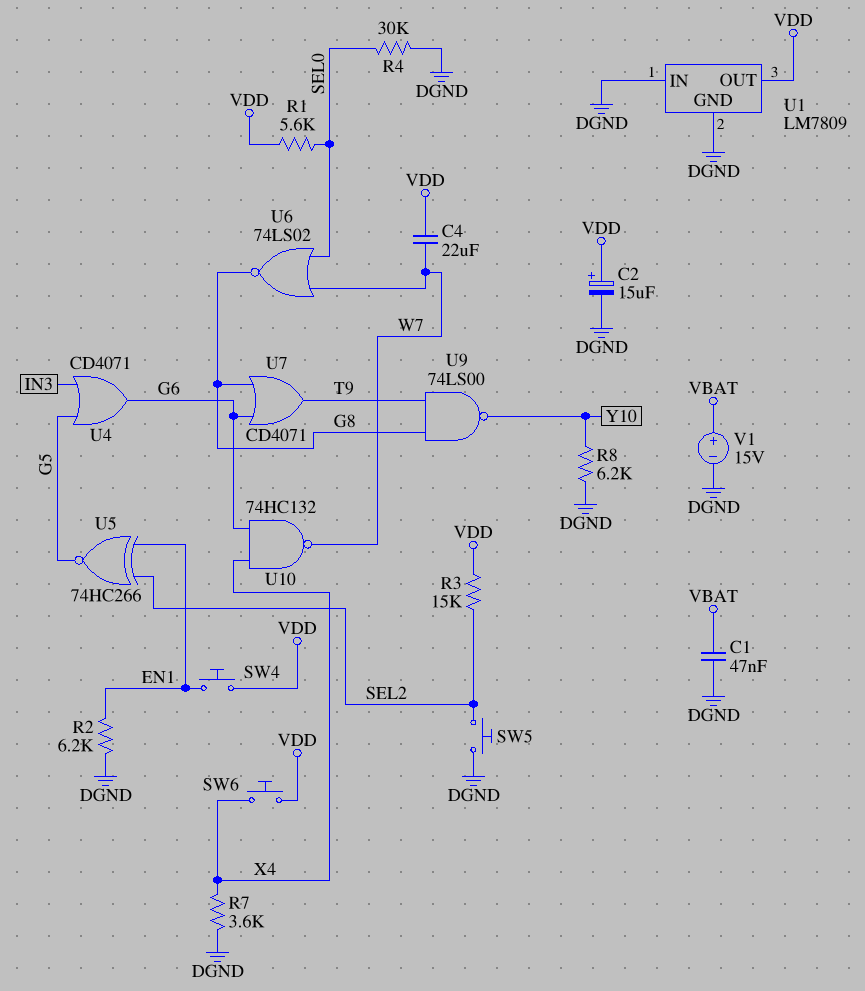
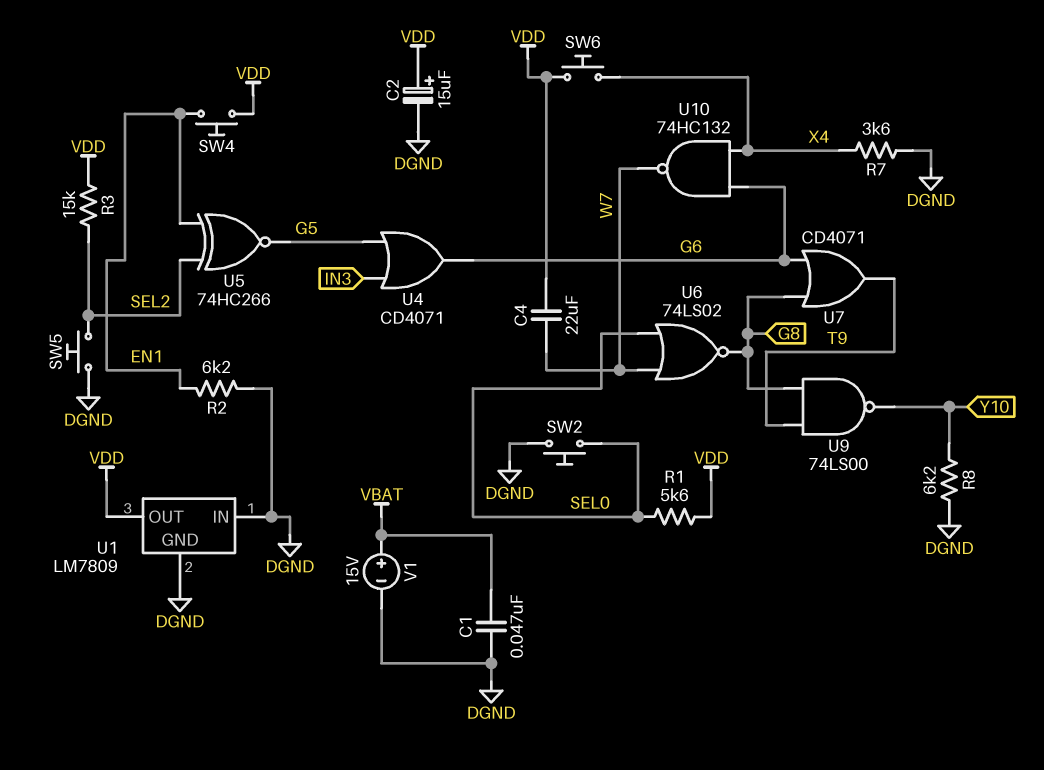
R4: 30k (DGND, SEL0) -> none
SW2: none -> button (DGND, SEL0)

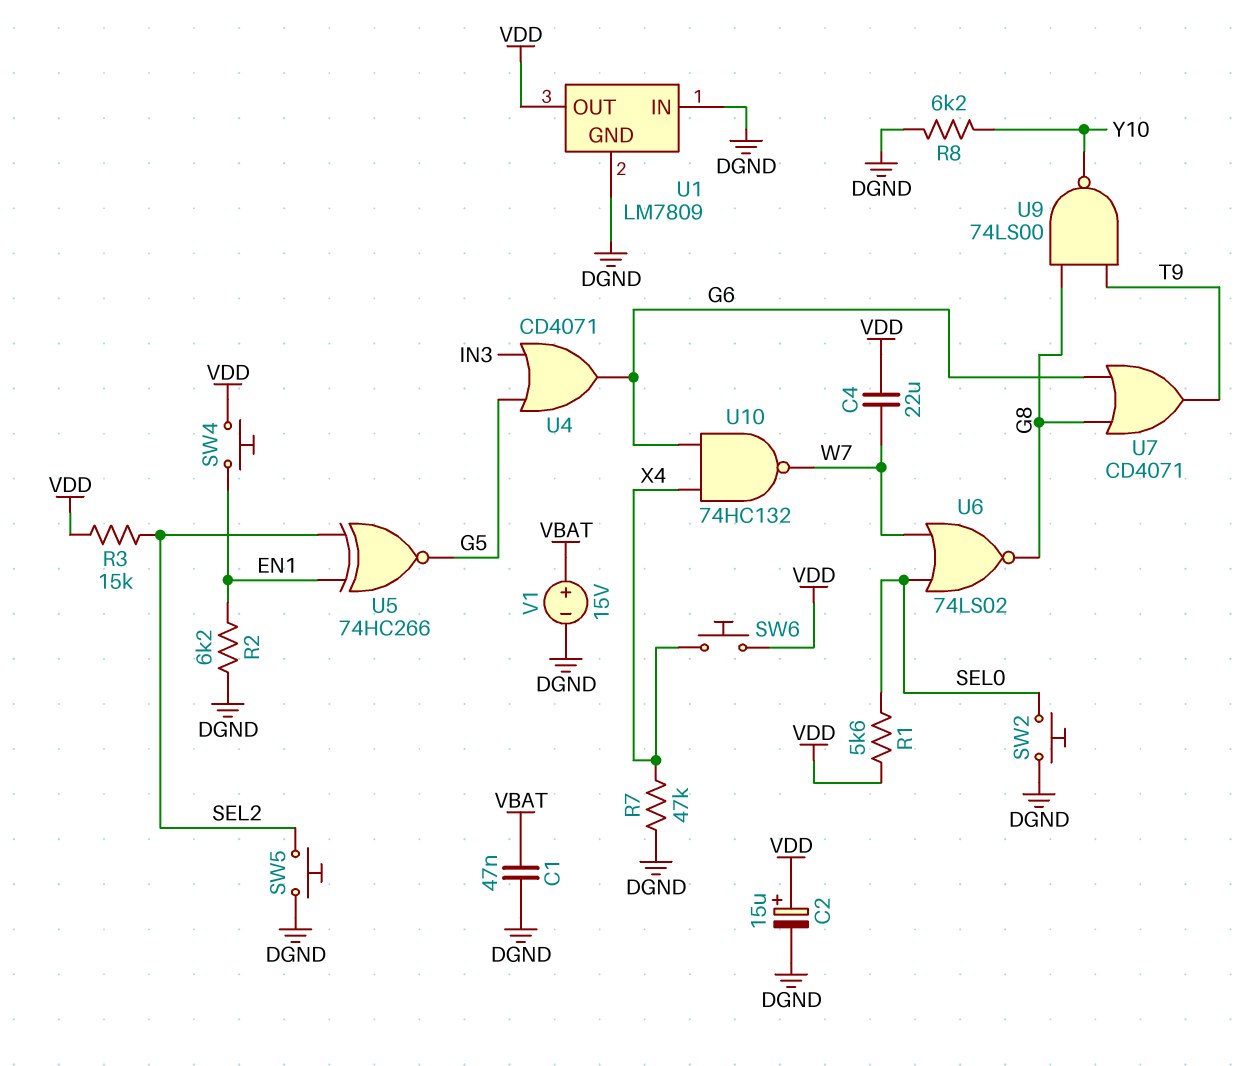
R7: 3.6k (DGND, X4) -> 47k (DGND, X4)

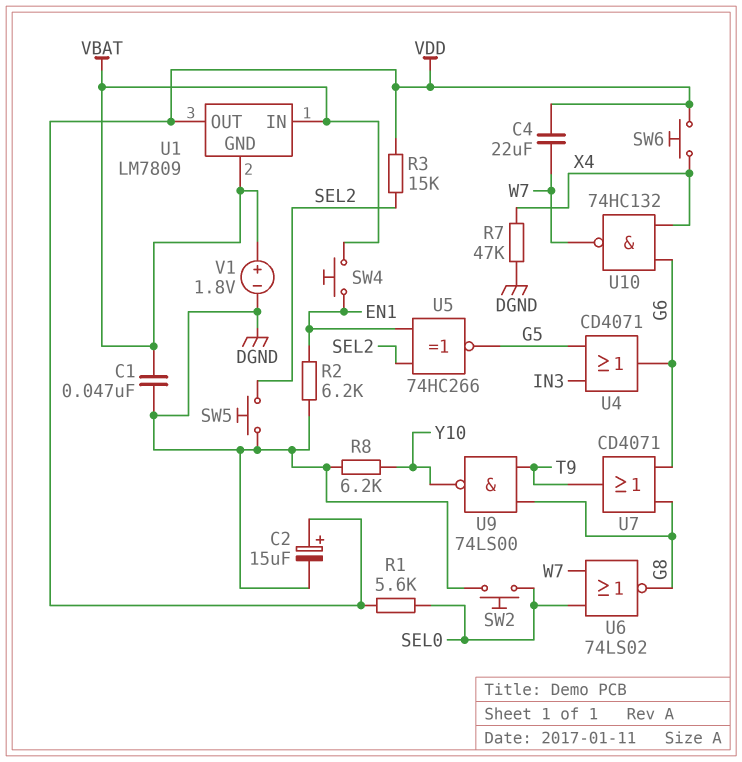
SW4: button (EN1, VDD) -> button (EN1, VBAT)
U1 pin GND: DGND -> VBAT
U1 pin IN: DGND -> VBAT
V1: 15V (plus VBAT, minus DGND) -> 1.8V (plus VBAT, minus DGND)

